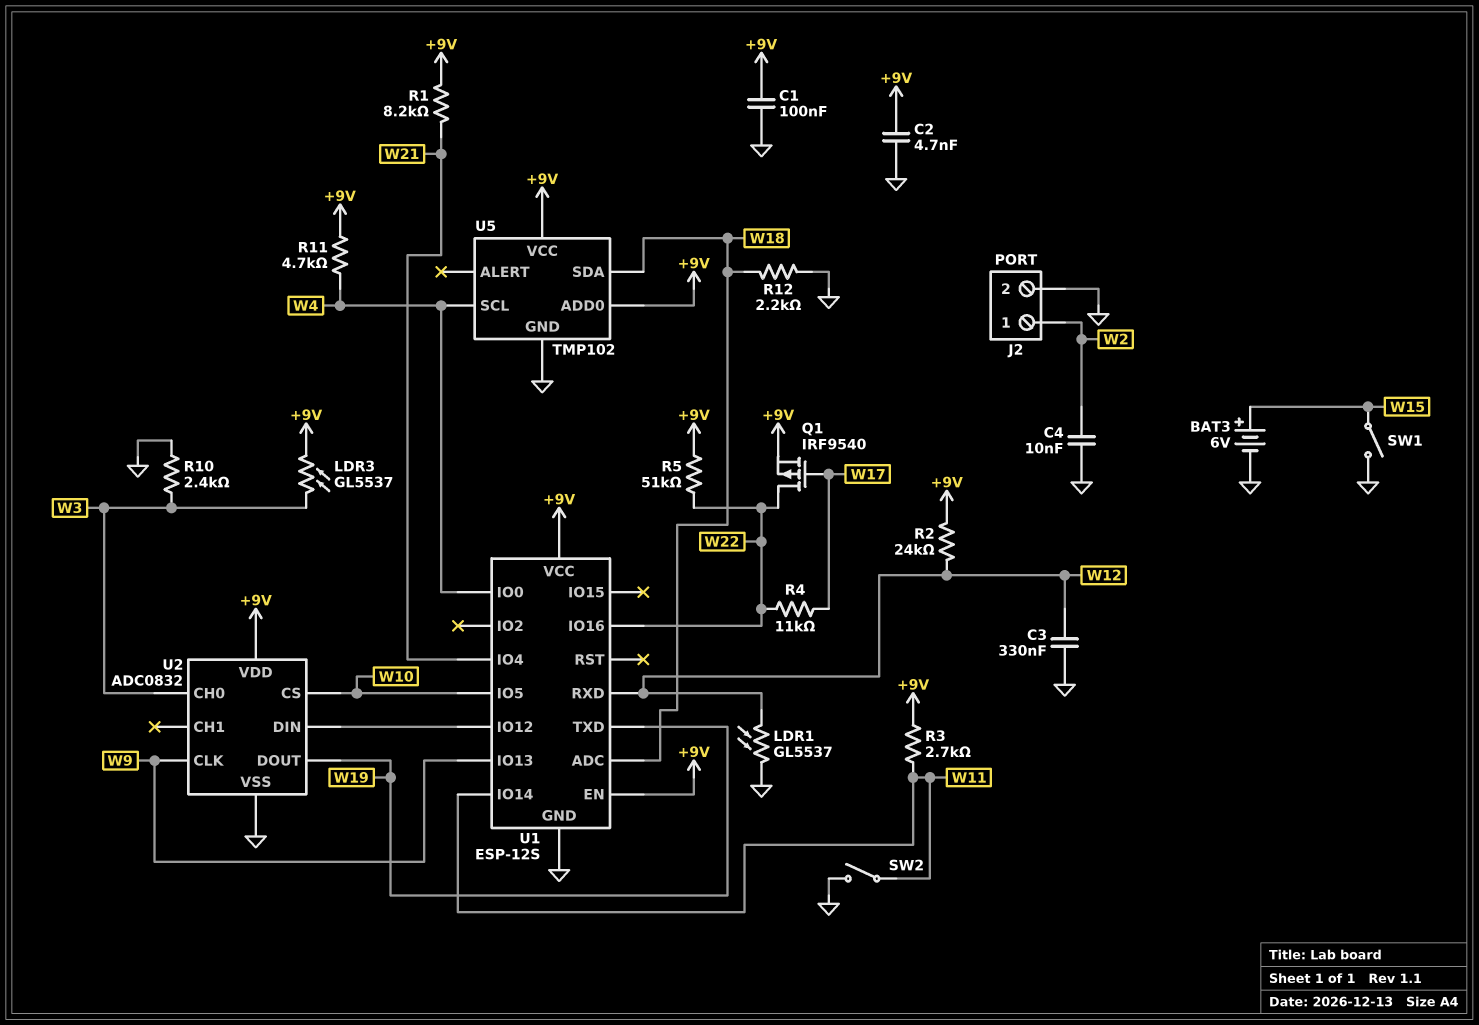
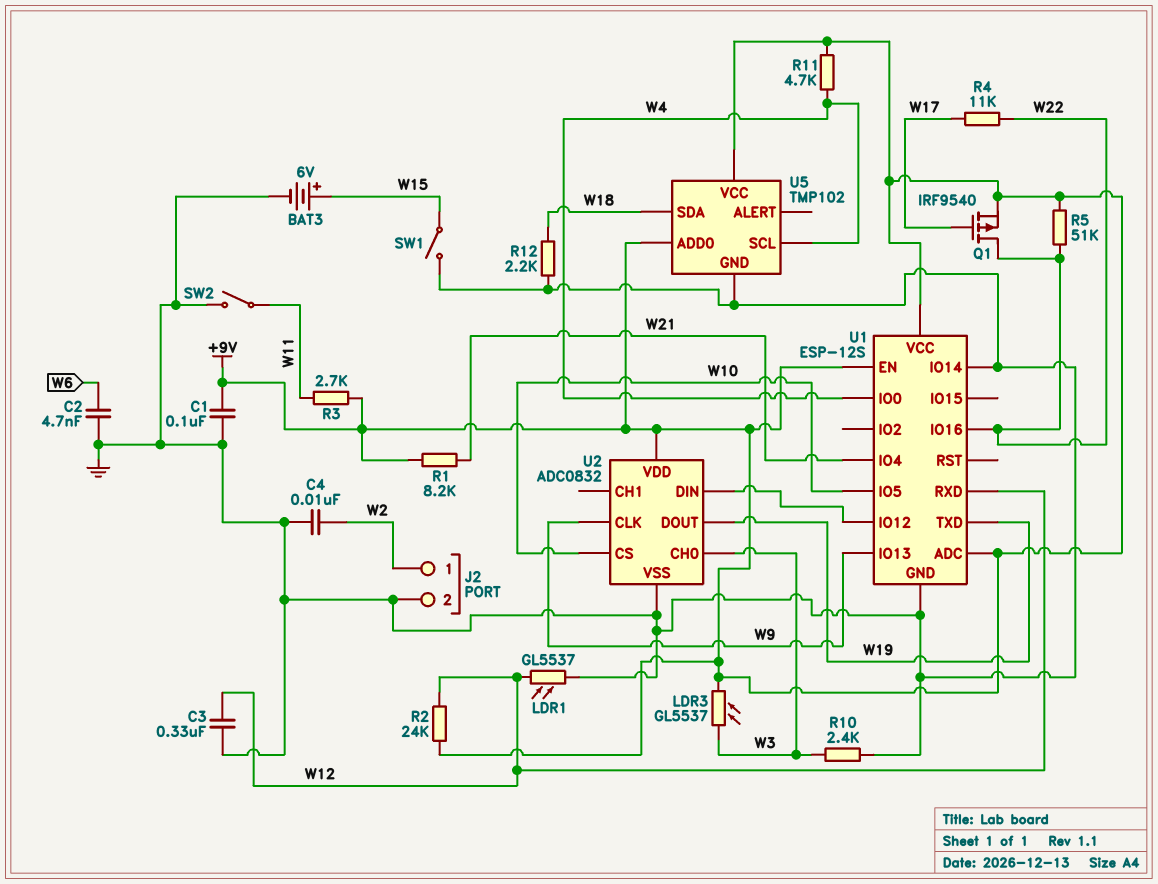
C2: 4.7nF (+9V, GND) -> 4.7nF (GND, W6)
U1 pin ADC: W18 -> +9V
U1 pin IO14: W11 -> GND

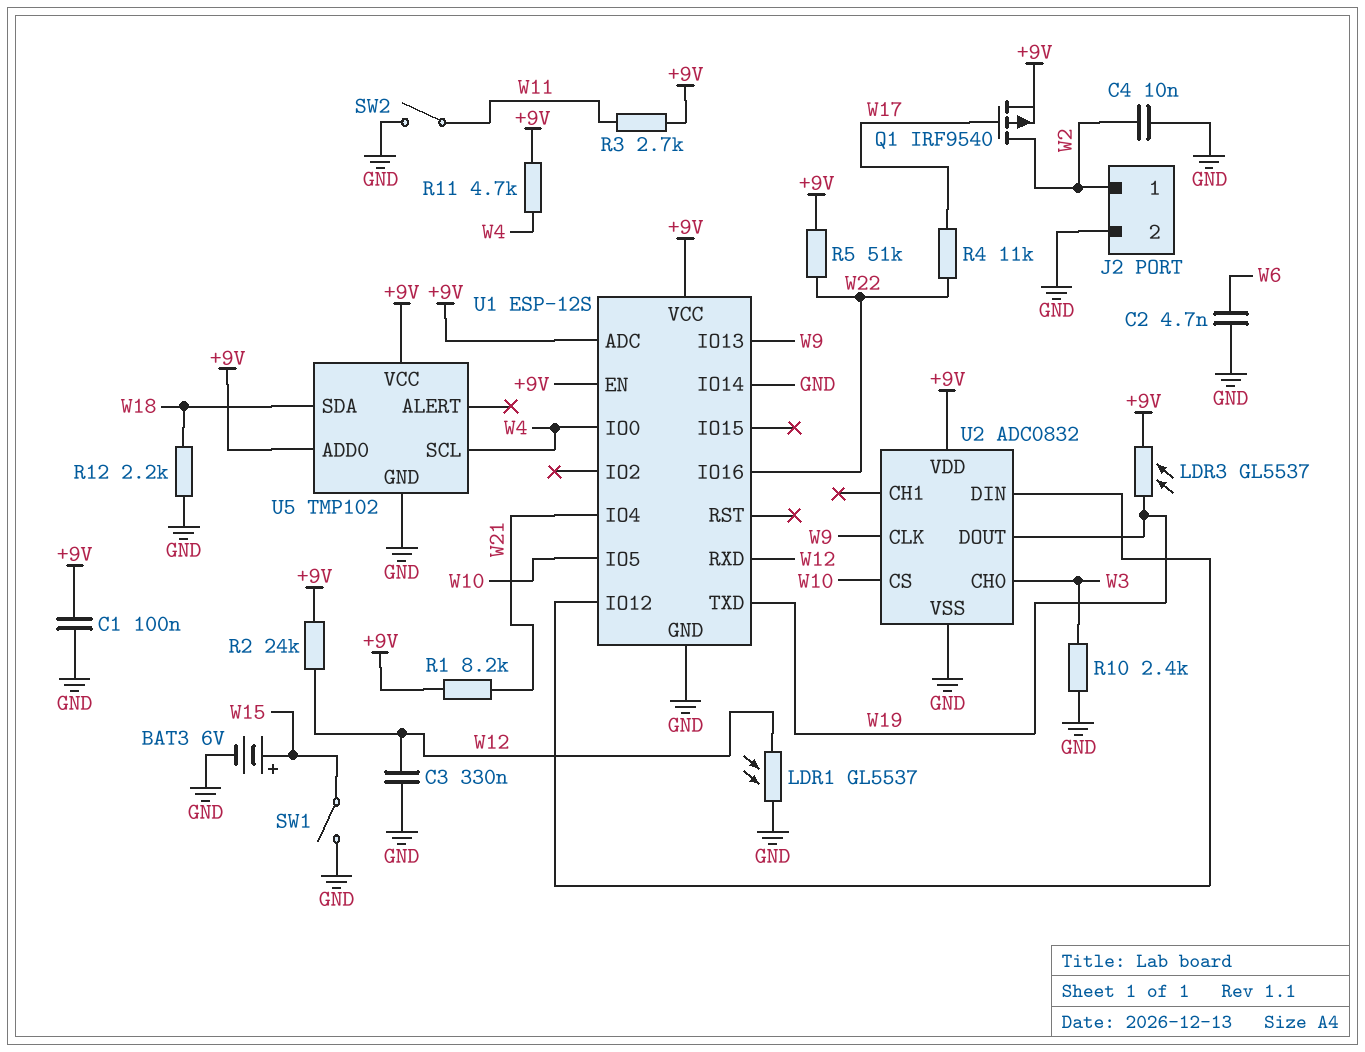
LDR3: GL5537 (+9V, W3) -> GL5537 (+9V, W19)
Q1: PMOS IRF9540 (G W17, D W22, S +9V) -> PMOS IRF9540 (G W17, D W2, S +9V)

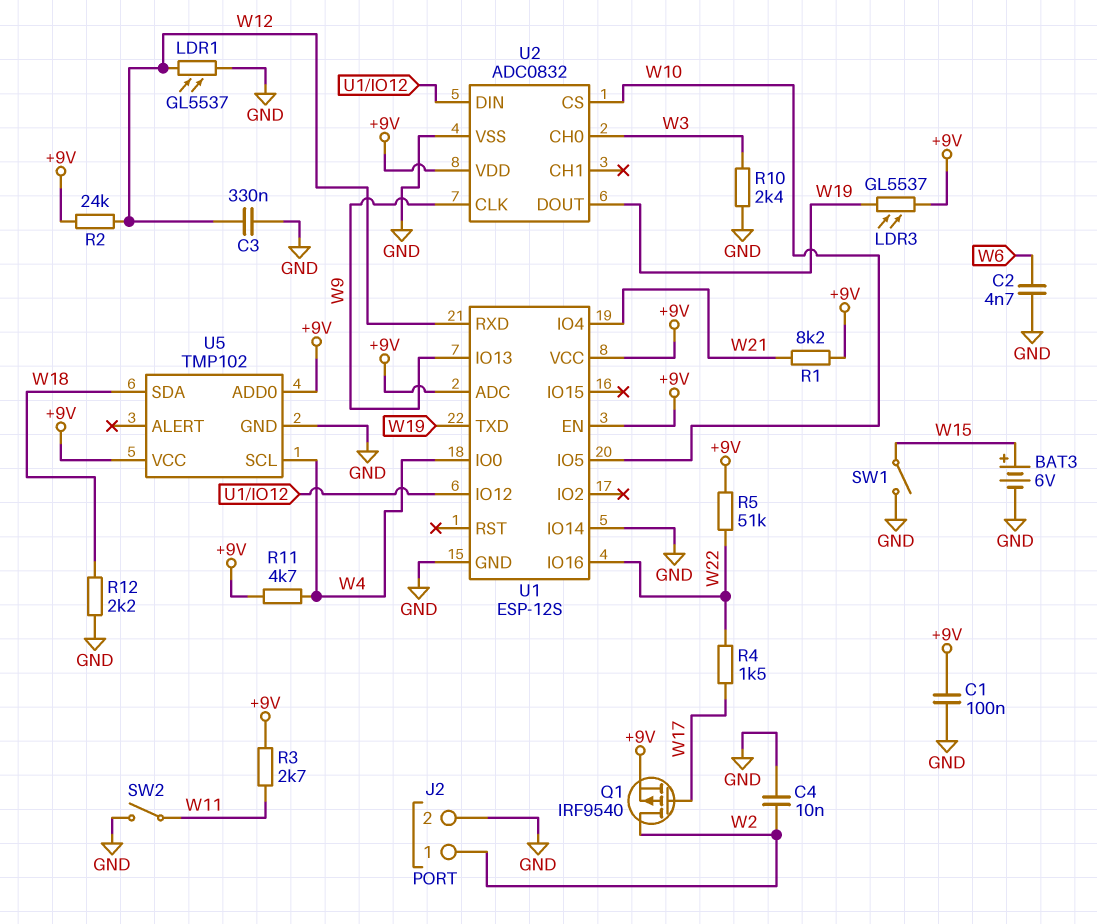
R4: 11k (W17, W22) -> 1.5k (W17, W22)

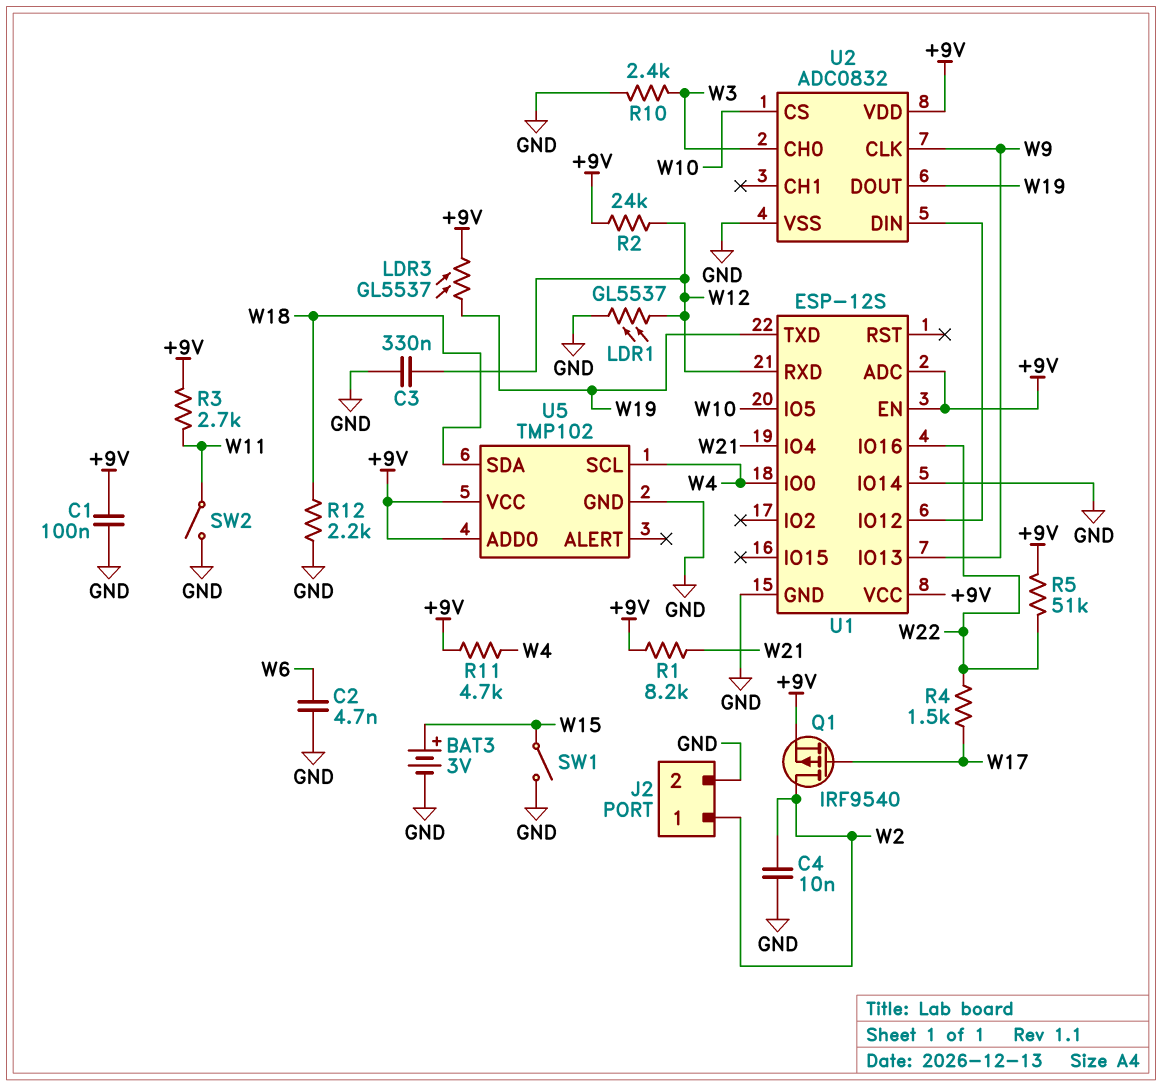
BAT3: 6V (plus W15, minus GND) -> 3V (plus W15, minus GND)

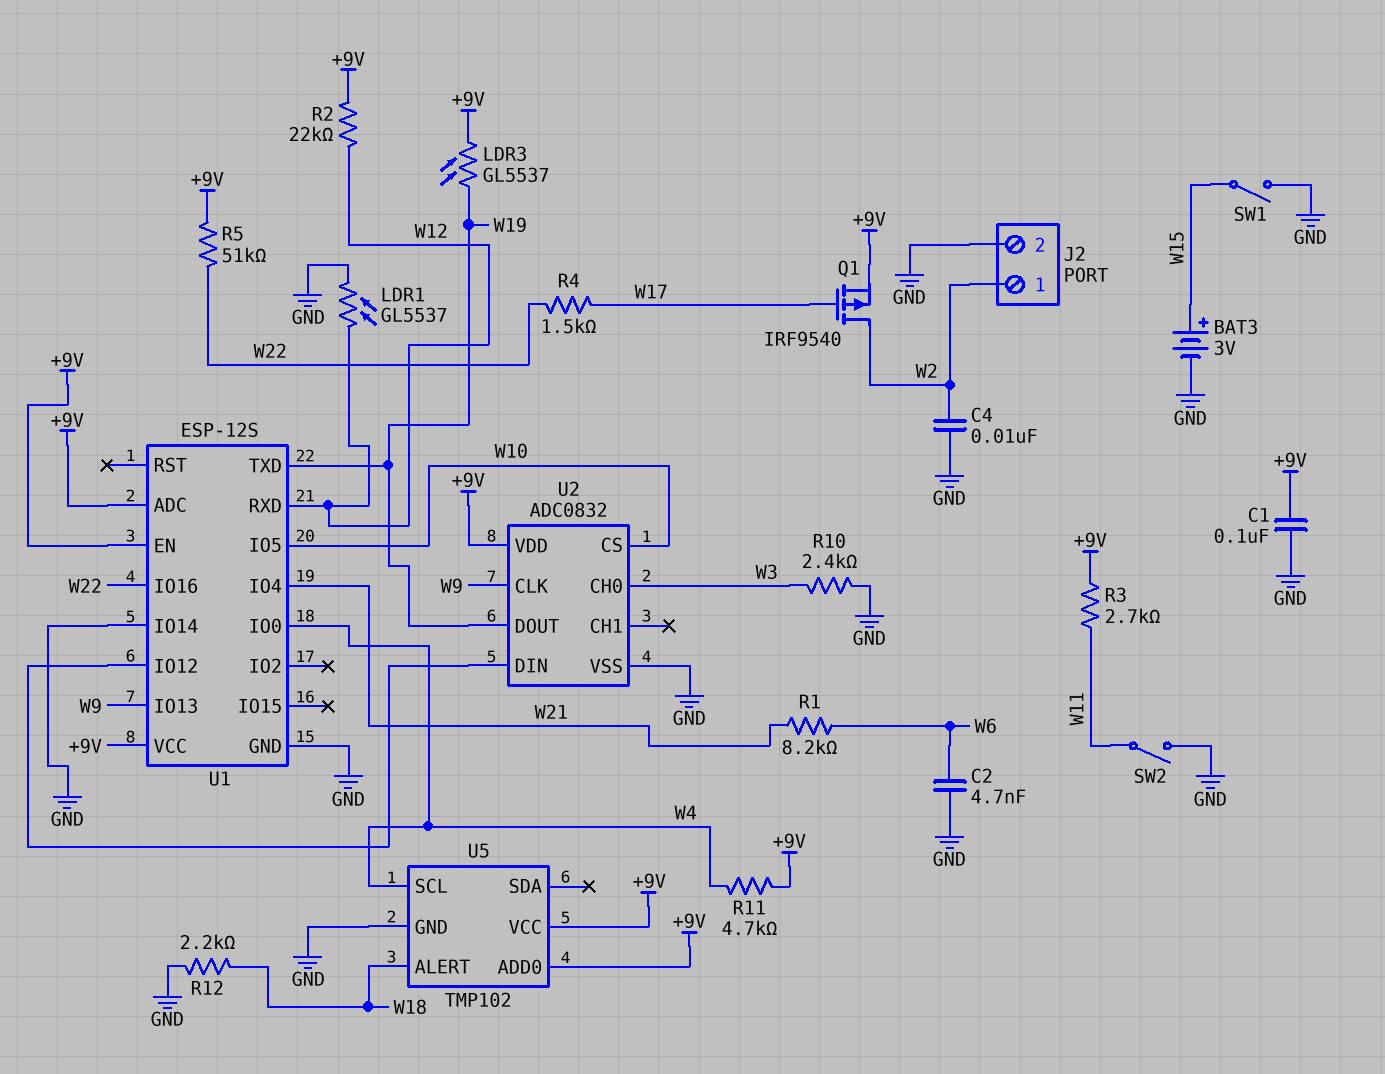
C3: 330nF (GND, W12) -> none
R1: 8.2k (+9V, W21) -> 8.2k (W6, W21)
R2: 24k (+9V, W12) -> 22k (+9V, W12)
U5 pin ALERT: none -> W18
U5 pin SDA: W18 -> none

